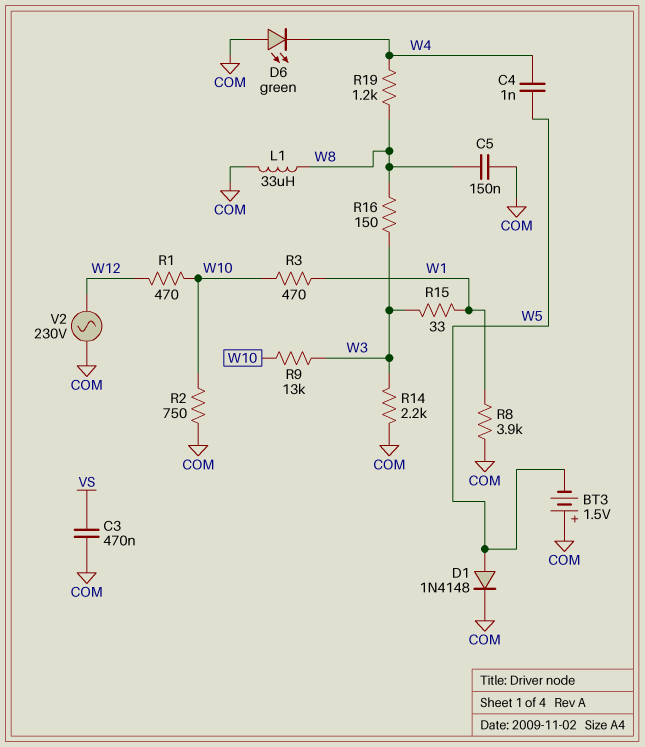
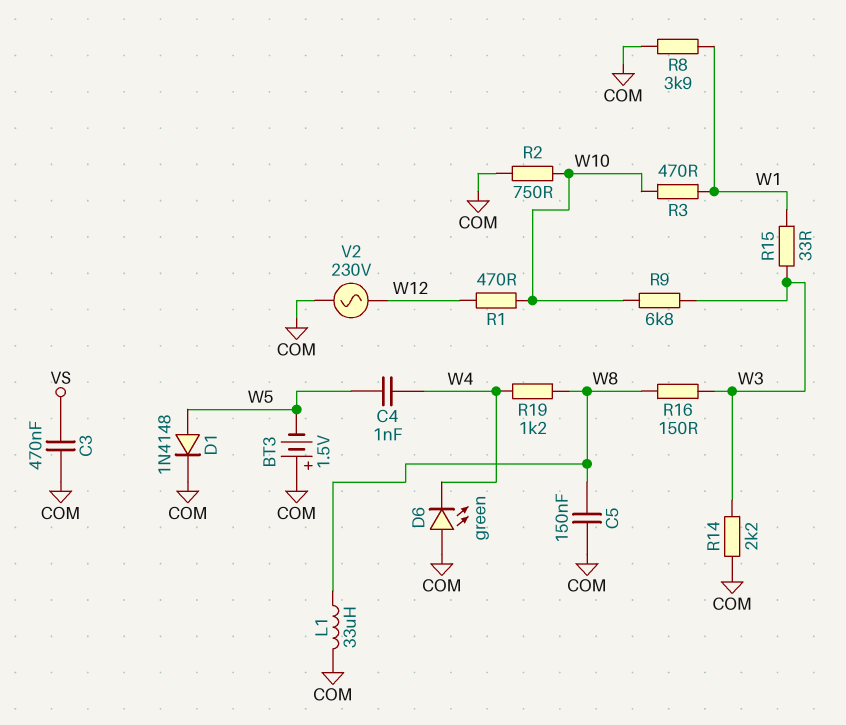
R9: 13k (W3, W10) -> 6.8k (W3, W10)

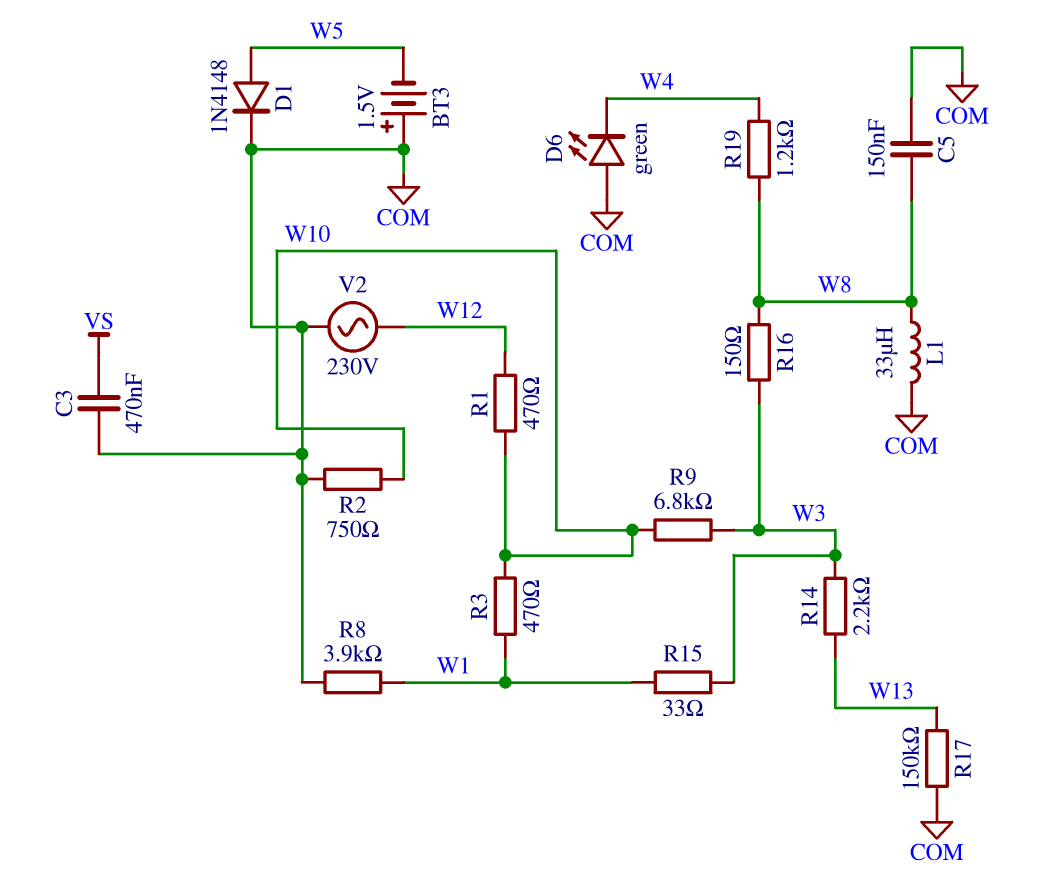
C4: 1nF (W4, W5) -> none
R14: 2.2k (COM, W3) -> 2.2k (W3, W13)
R17: none -> 150k (COM, W13)

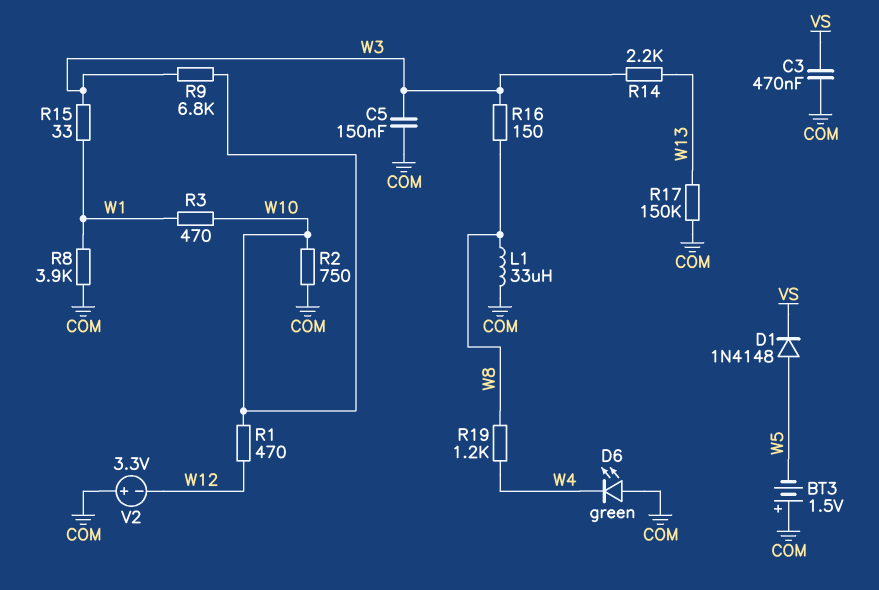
C5: 150nF (COM, W8) -> 150nF (COM, W3)
D1: diode 1N4148 (A W5, K COM) -> diode 1N4148 (A W5, K VS)
V2: AC 230V (COM, W12) -> 3.3V (plus COM, minus W12)

